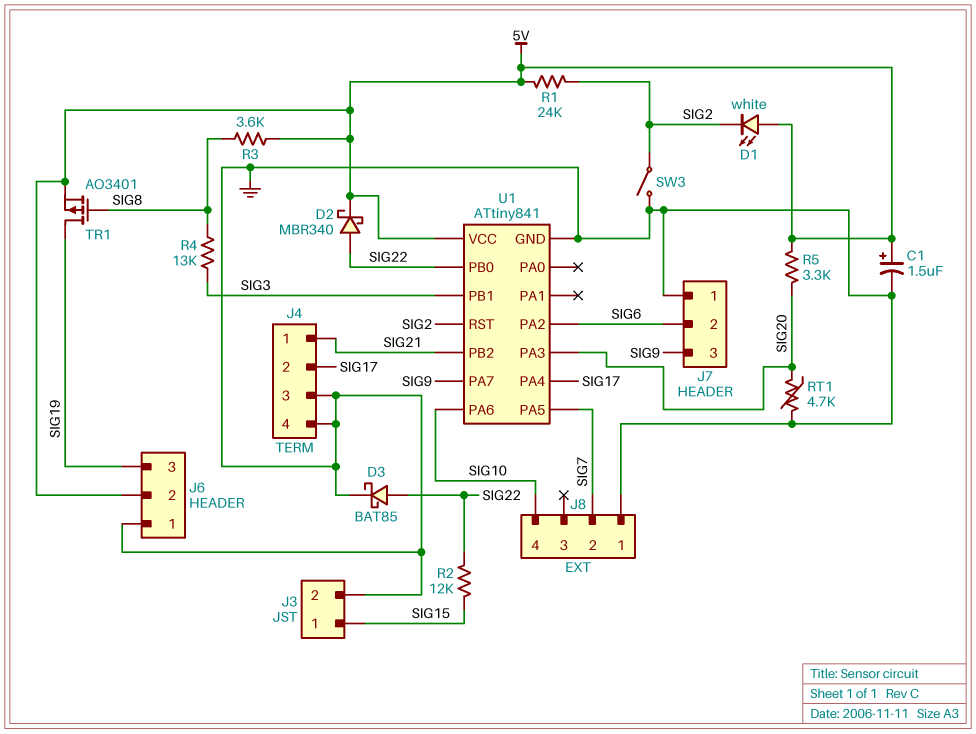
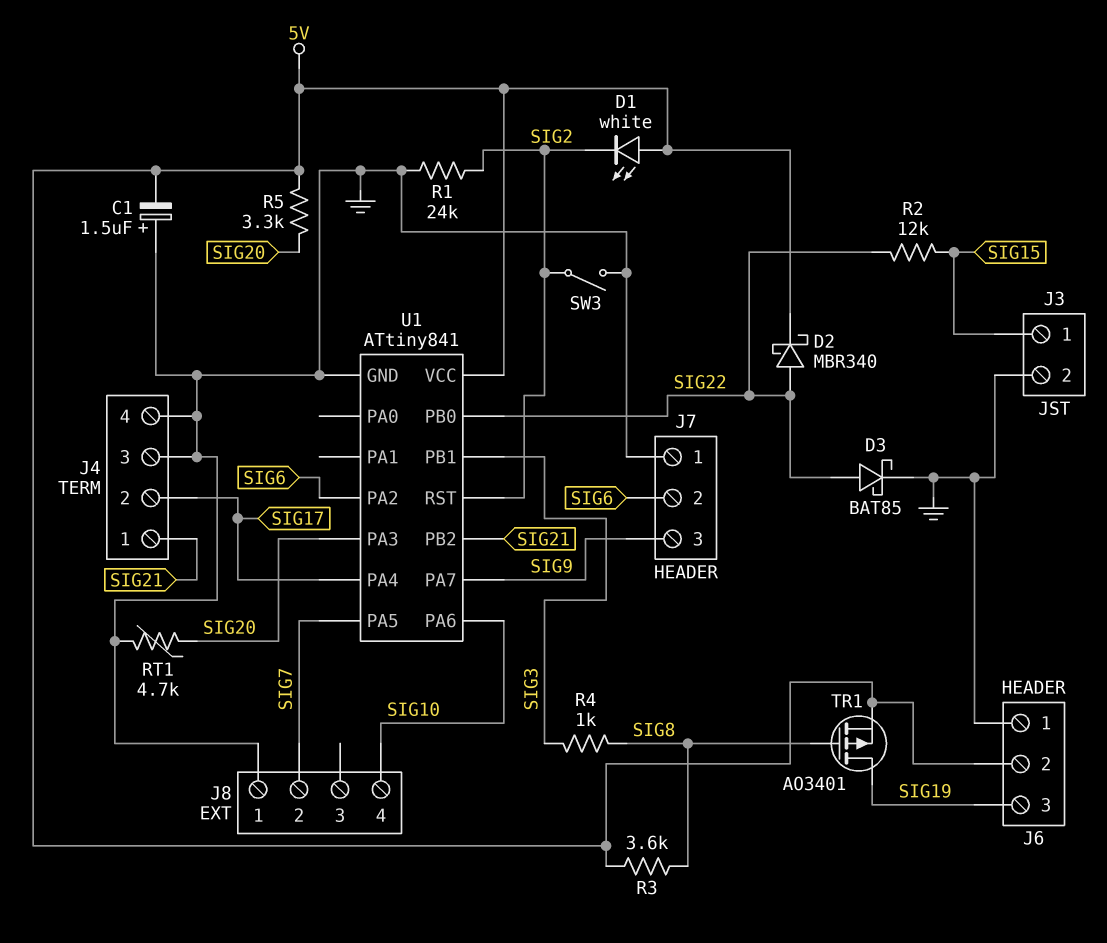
C1: 1.5uF (plus 5V, minus GND) -> 1.5uF (plus GND, minus 5V)
R1: 24k (5V, SIG2) -> 24k (GND, SIG2)
R4: 13k (SIG3, SIG8) -> 1k (SIG3, SIG8)

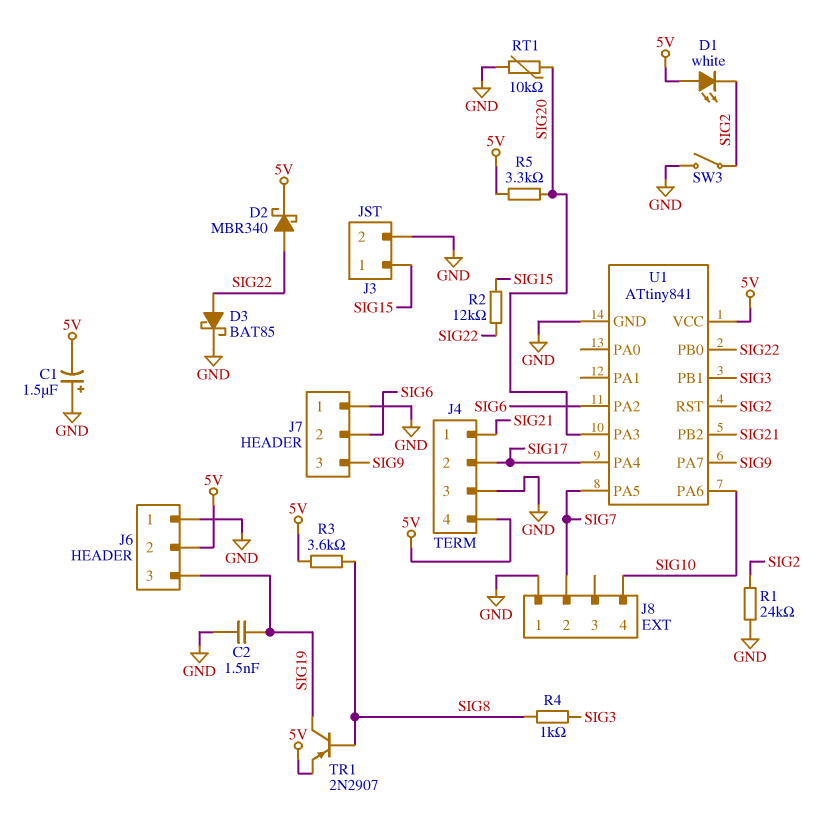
C2: none -> 1.5nF (GND, SIG19)
J4 pin 4: GND -> 5V
RT1: 4.7k (GND, SIG20) -> 10k (GND, SIG20)
TR1: PMOS AO3401 (G SIG8, D SIG19, S 5V) -> PNP 2N2907 (B SIG8, C SIG19, E 5V)

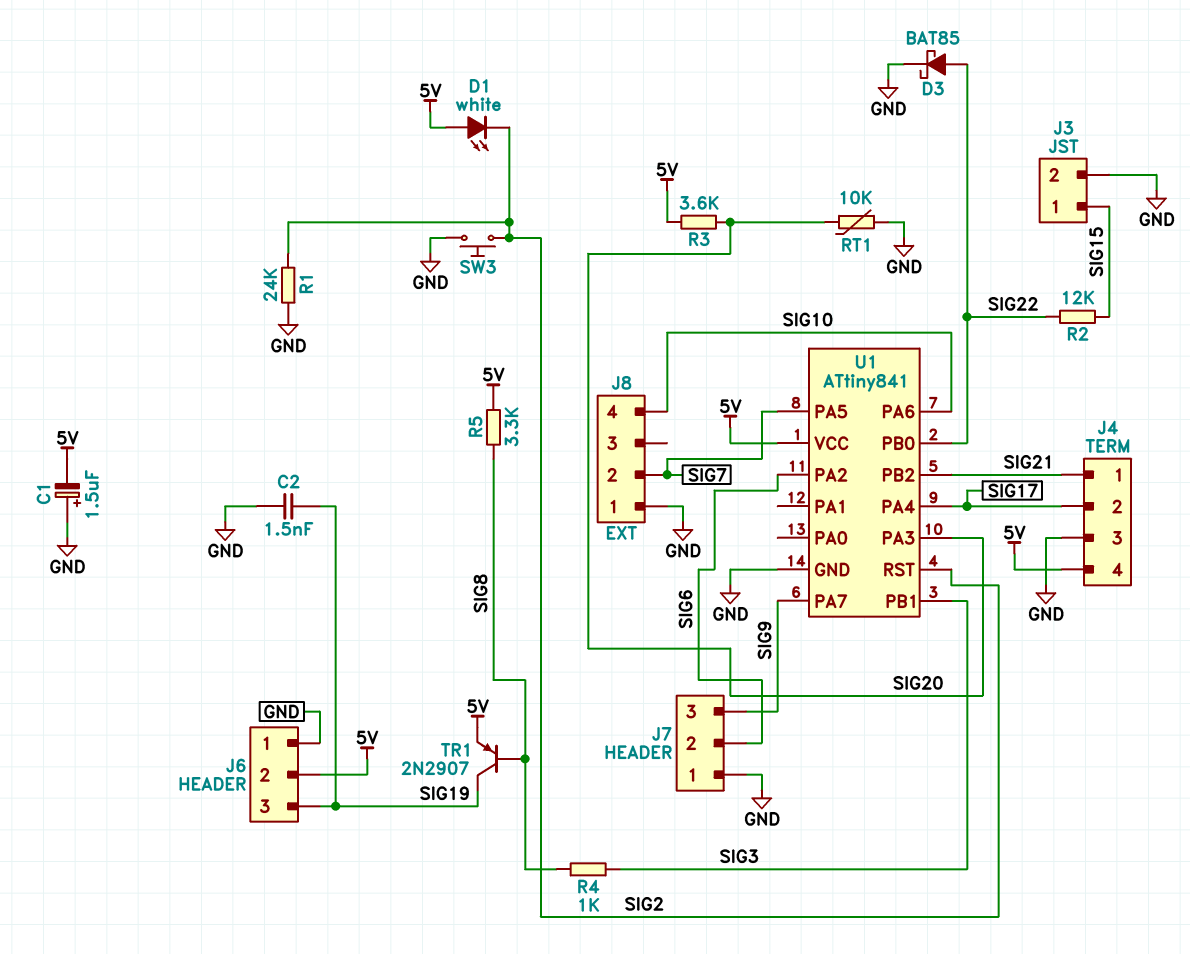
D2: schottky MBR340 (A SIG22, K 5V) -> none
R3: 3.6k (5V, SIG8) -> 3.6k (5V, SIG20)
R5: 3.3k (5V, SIG20) -> 3.3k (5V, SIG8)
SW3: switch (GND, SIG2) -> button (GND, SIG2)

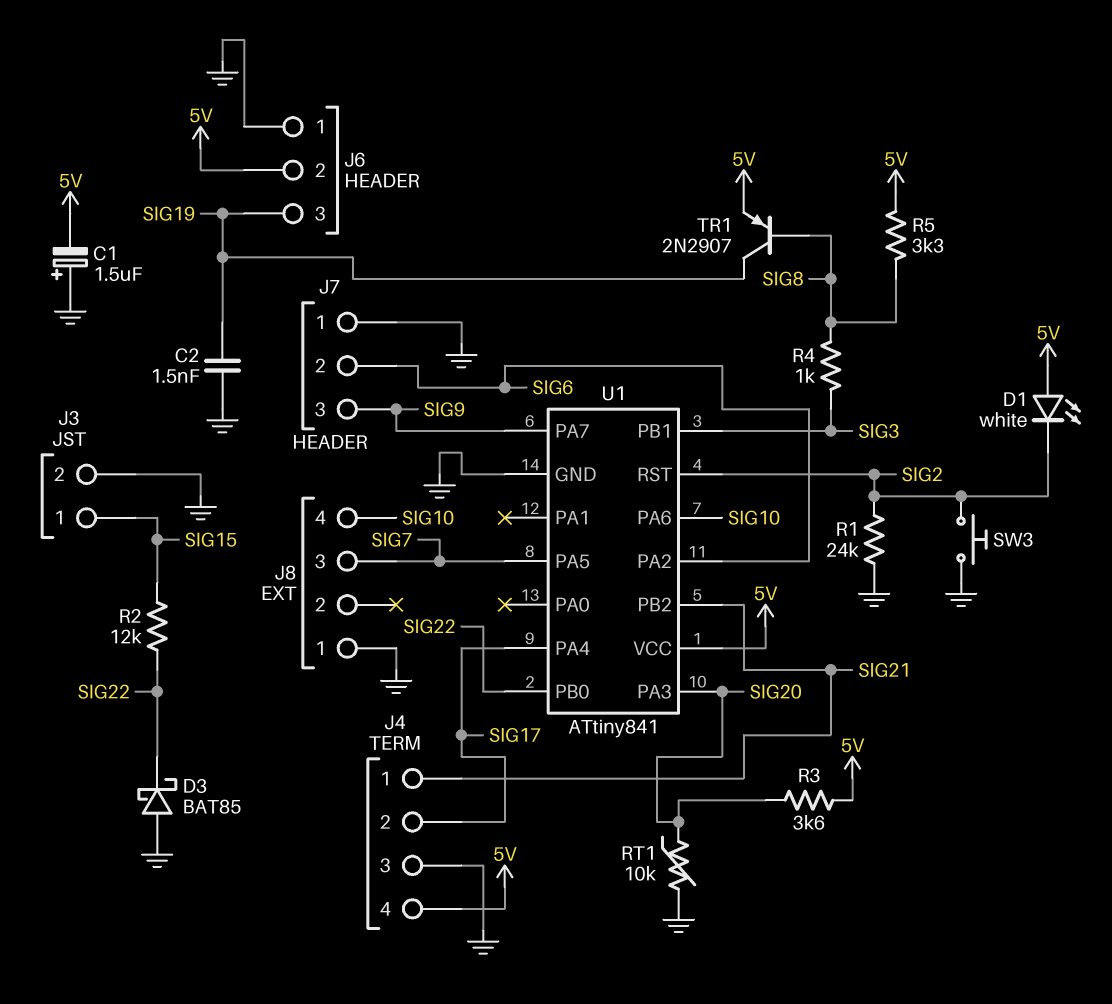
D3: schottky BAT85 (A SIG22, K GND) -> schottky BAT85 (A GND, K SIG22)
J8 pin 2: SIG7 -> none
J8 pin 3: none -> SIG7

